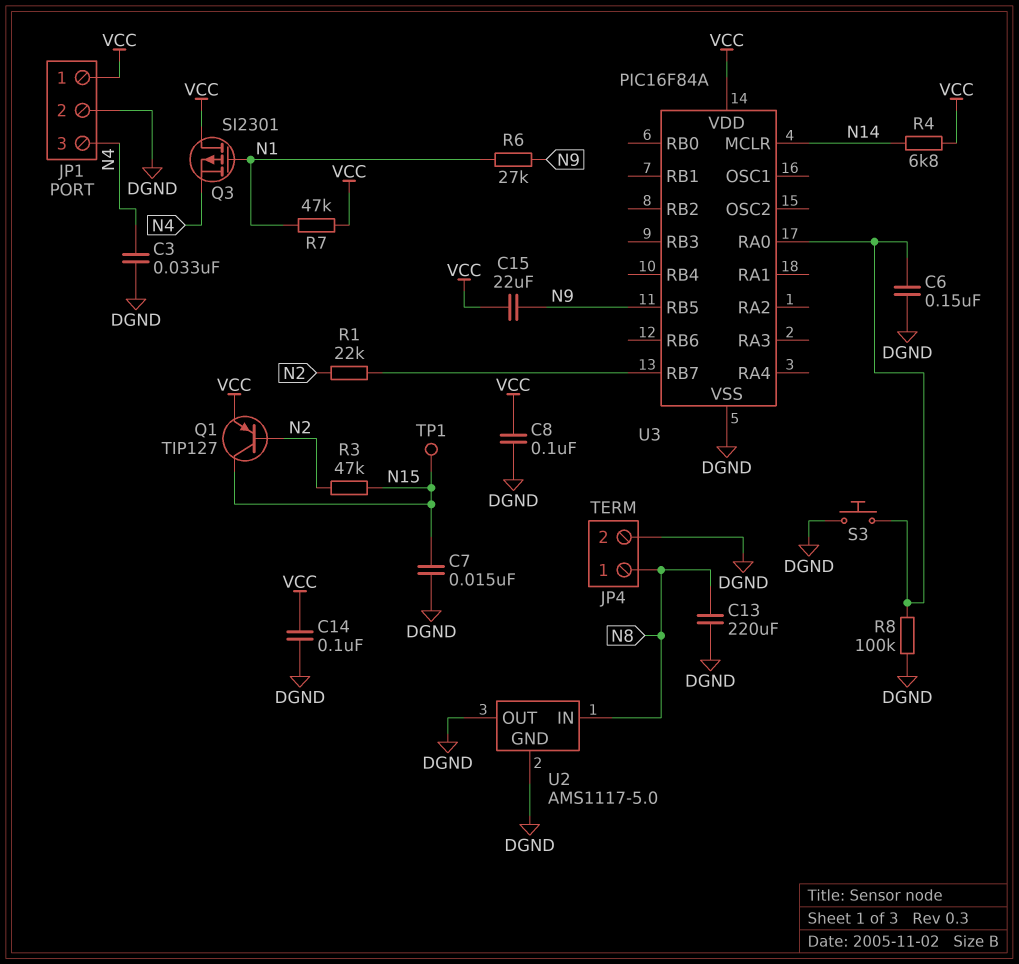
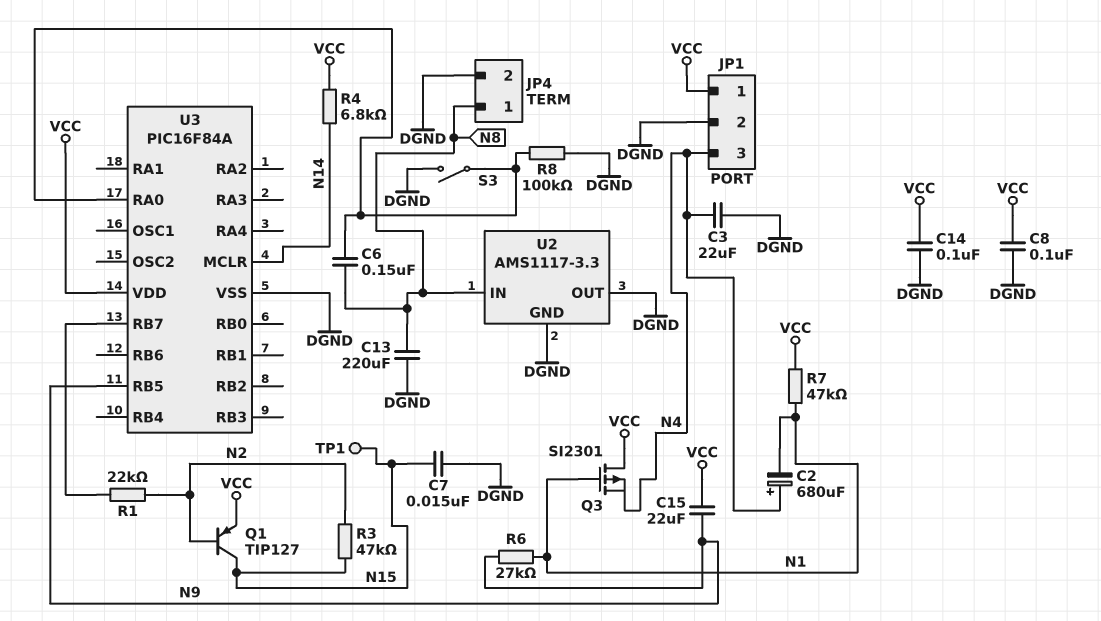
C2: none -> 680uF (plus N4, minus N1)
C3: 33nF (DGND, N4) -> 22uF (DGND, N4)
C6: 150nF (DGND, U3/RA0) -> 150nF (N8, U3/RA0)
S3: button (DGND, U3/RA0) -> switch (DGND, U3/RA0)
U2: AMS1117-5.0 -> AMS1117-3.3

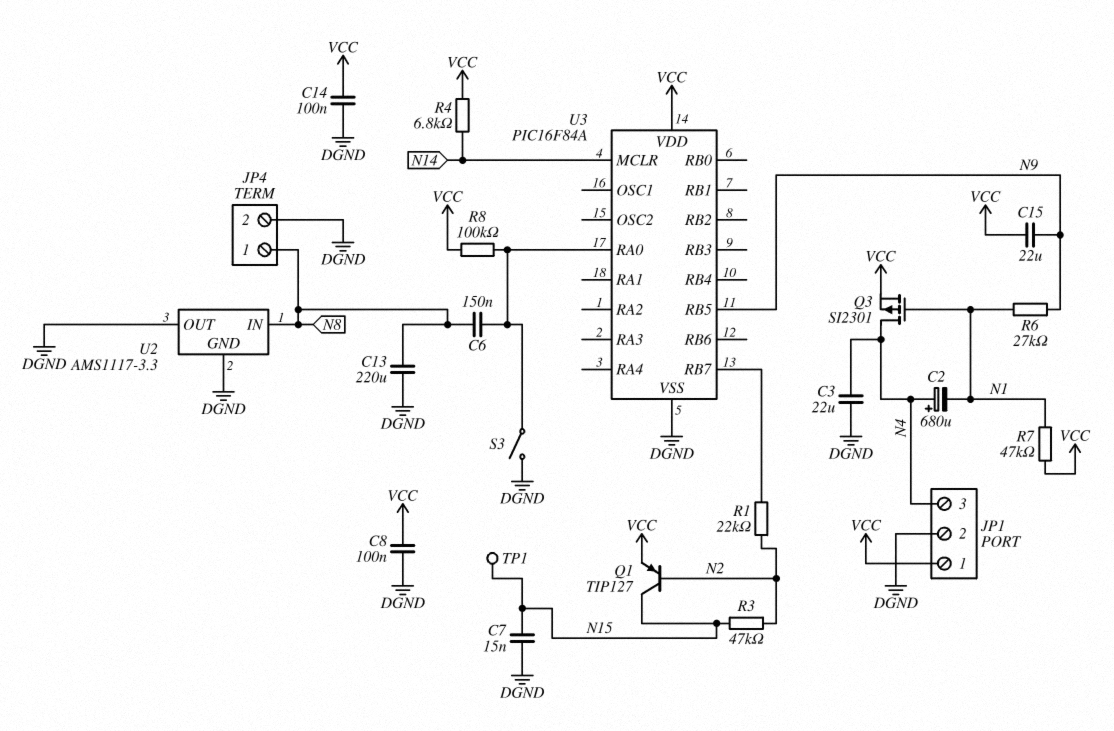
Q3: PMOS SI2301 (G N1, D VCC, S N4) -> PMOS SI2301 (G N1, D N4, S VCC)
R8: 100k (DGND, U3/RA0) -> 100k (U3/RA0, VCC)

